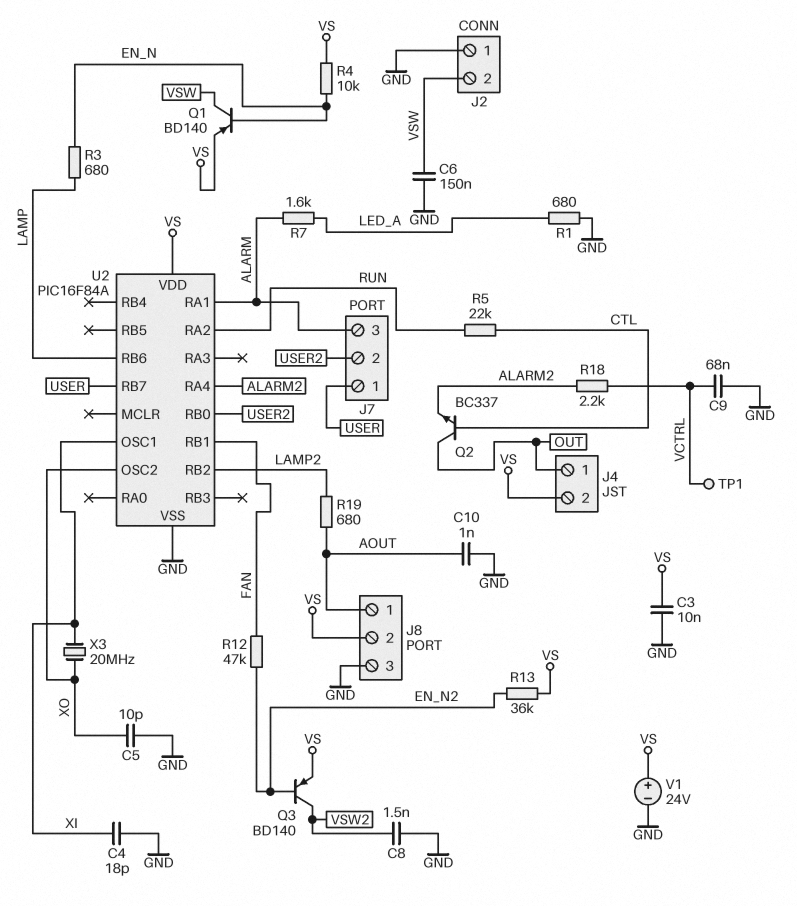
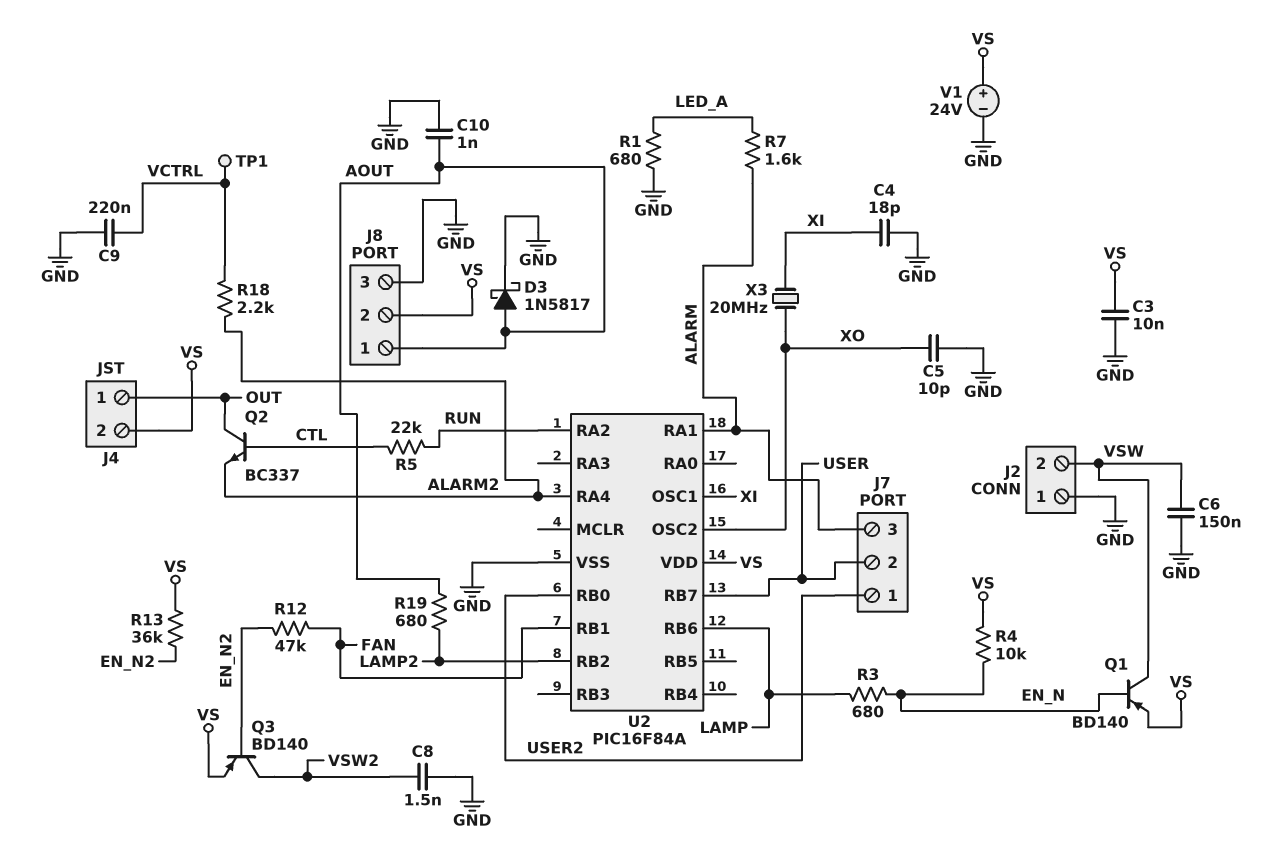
C9: 68nF (GND, VCTRL) -> 220nF (GND, VCTRL)
D3: none -> schottky 1N5817 (A AOUT, K GND)
J7 pin 1: USER -> USER2
J7 pin 2: USER2 -> USER

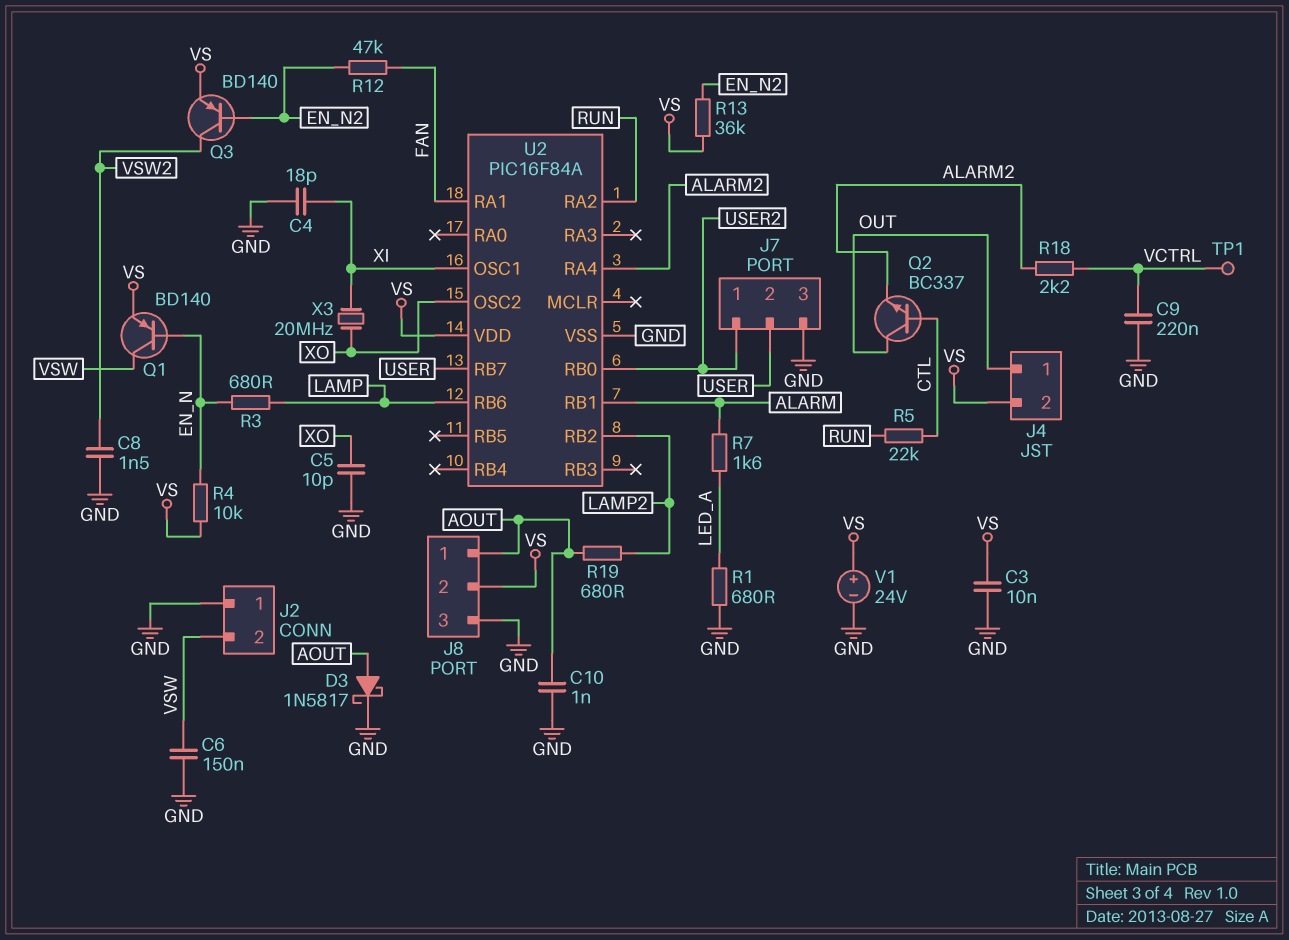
J7 pin 3: ALARM -> GND
U2 pin RA1: ALARM -> FAN
U2 pin RB1: FAN -> ALARM

